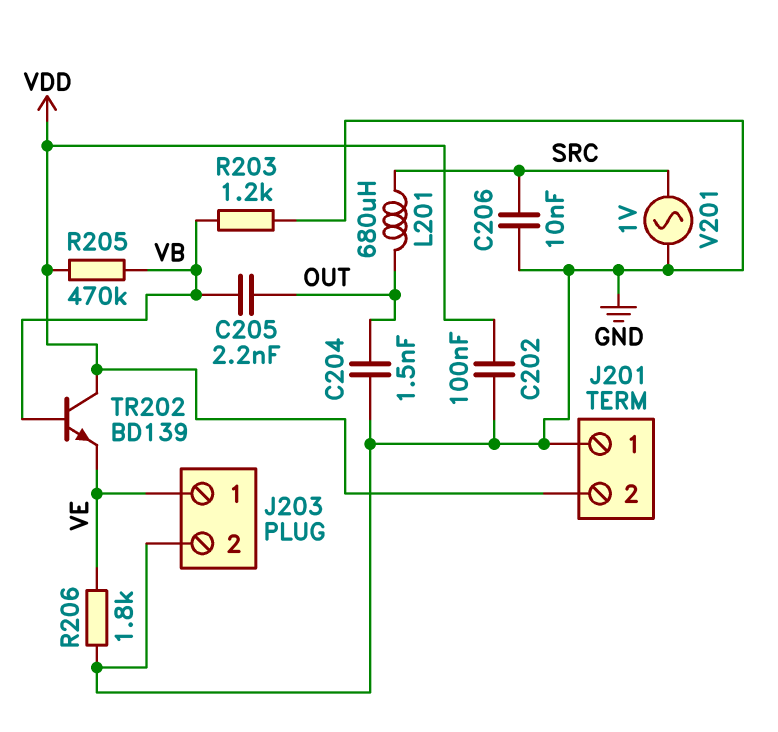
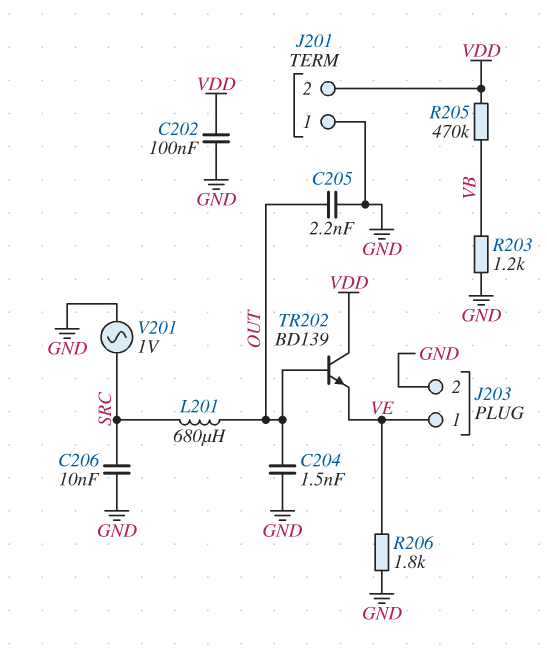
C205: 2.2nF (OUT, VB) -> 2.2nF (GND, OUT)
TR202: NPN BD139 (B VB, C VDD, E VE) -> NPN BD139 (B OUT, C VDD, E VE)

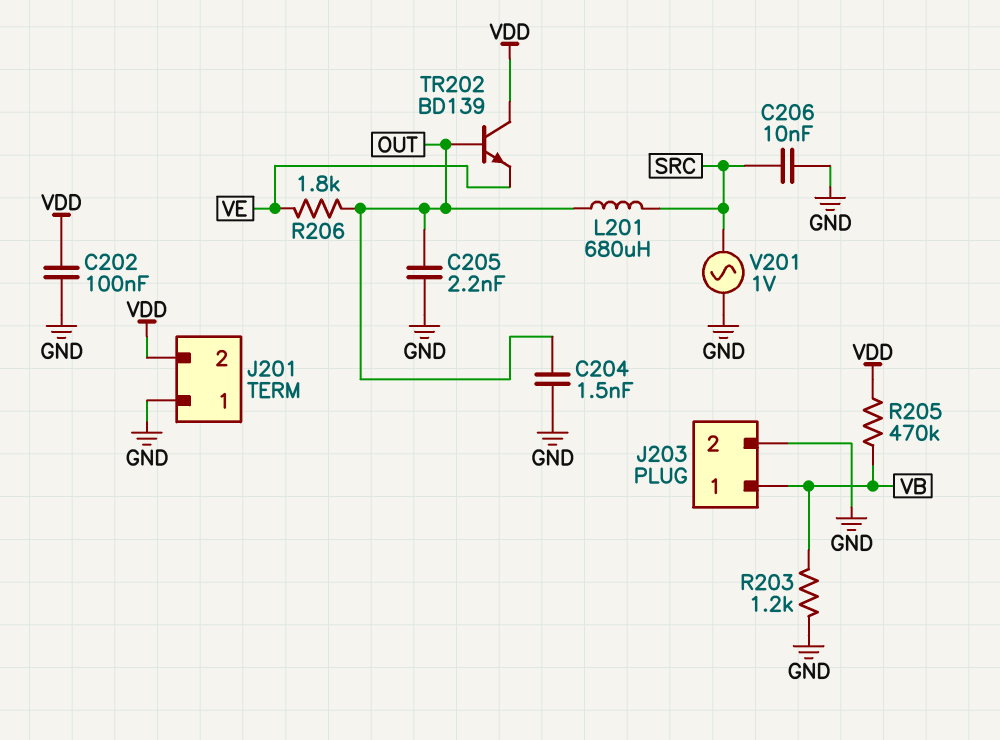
J203 pin 1: VE -> VB
R206: 1.8k (GND, VE) -> 1.8k (OUT, VE)

